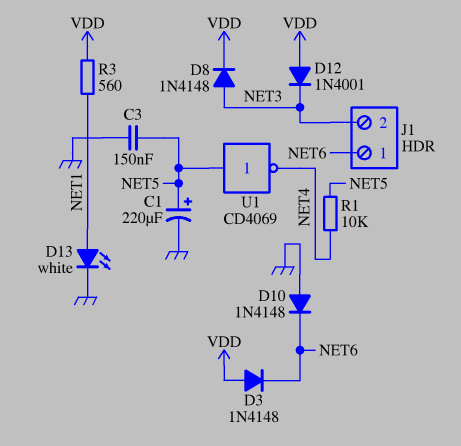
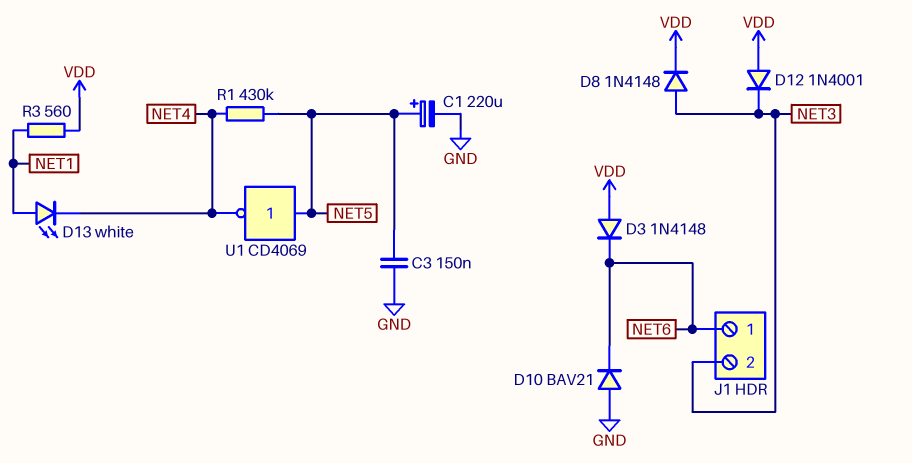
D10: diode 1N4148 (A GND, K NET6) -> diode BAV21 (A GND, K NET6)
D13: LED white (A NET1, K GND) -> LED white (A NET1, K NET4)
R1: 10k (NET4, NET5) -> 430k (NET4, NET5)

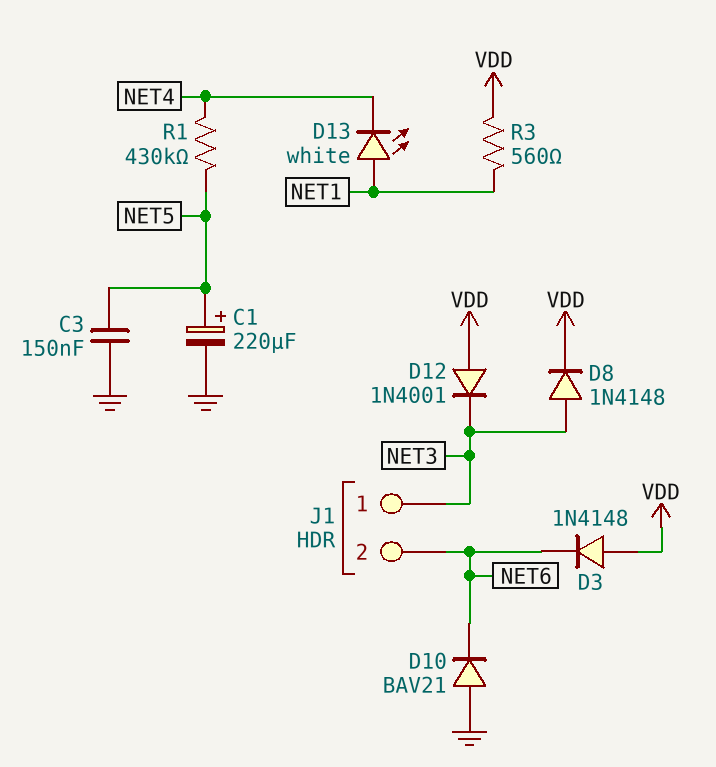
J1 pin 1: NET6 -> NET3
J1 pin 2: NET3 -> NET6
U1: NOT CD4069 (in NET5, out NET4) -> none

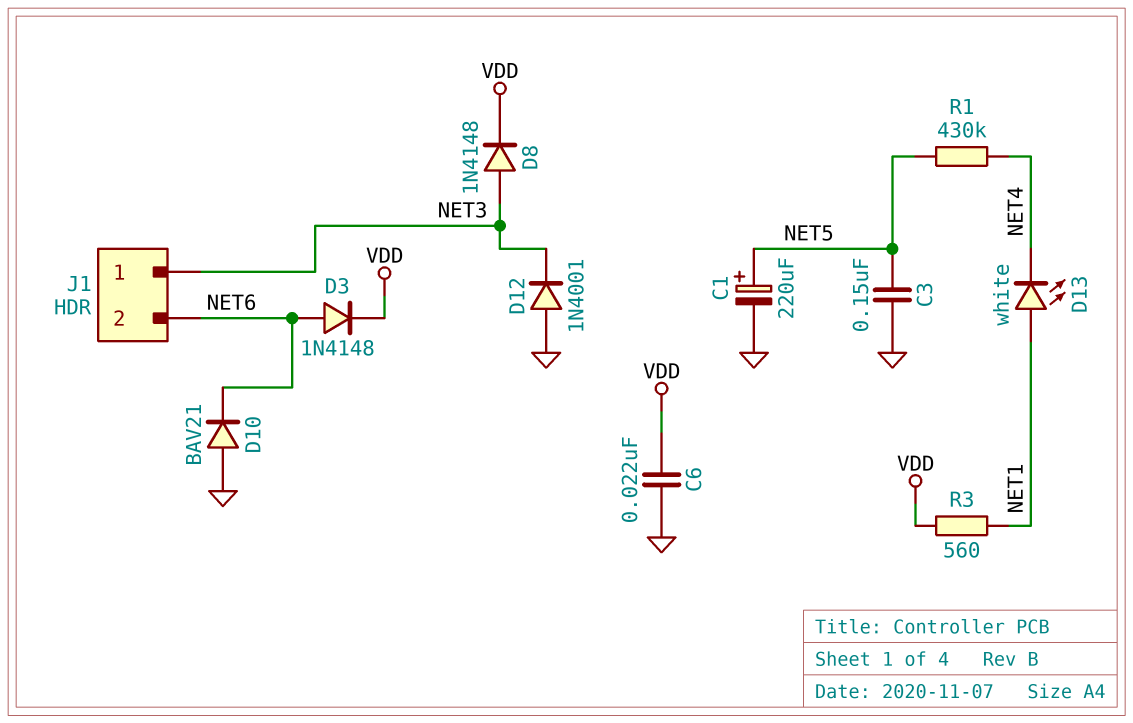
C6: none -> 22nF (GND, VDD)
D3: diode 1N4148 (A VDD, K NET6) -> diode 1N4148 (A NET6, K VDD)
D12: diode 1N4001 (A VDD, K NET3) -> diode 1N4001 (A GND, K NET3)

